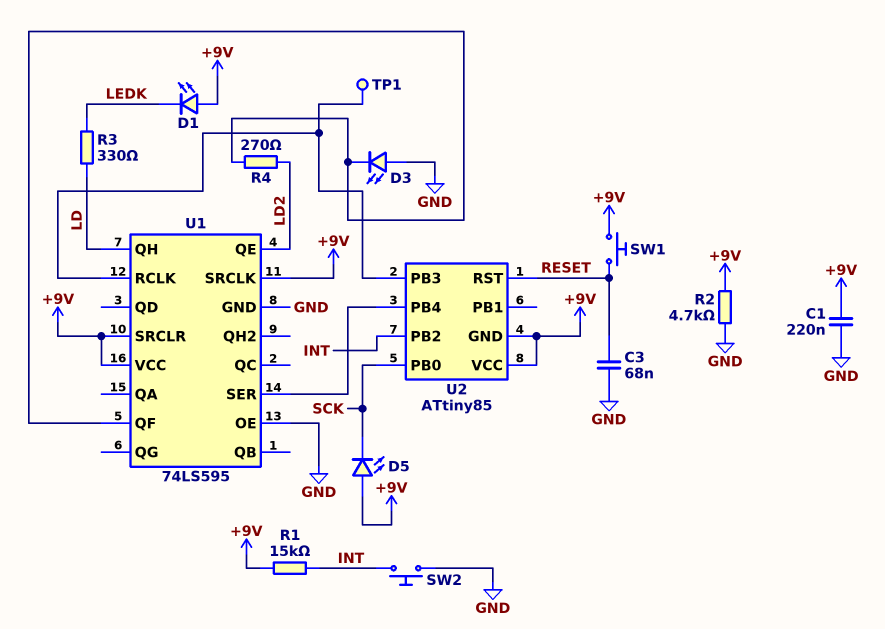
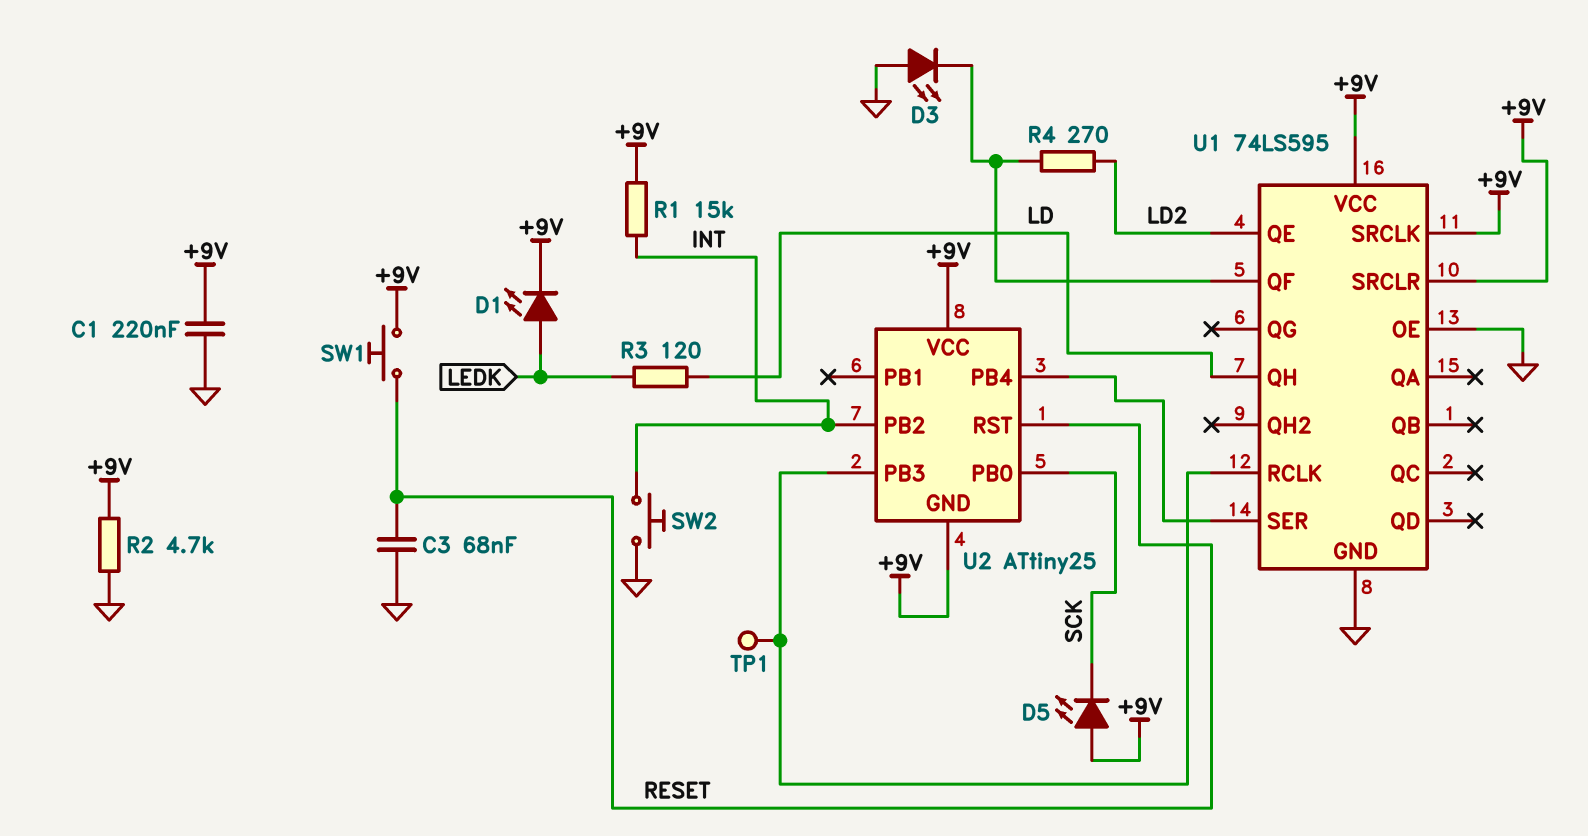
D1: LED (A +9V, K LEDK) -> LED (A LEDK, K +9V)
R3: 330 (LD, LEDK) -> 120 (LD, LEDK)
U2: ATtiny85 -> ATtiny25

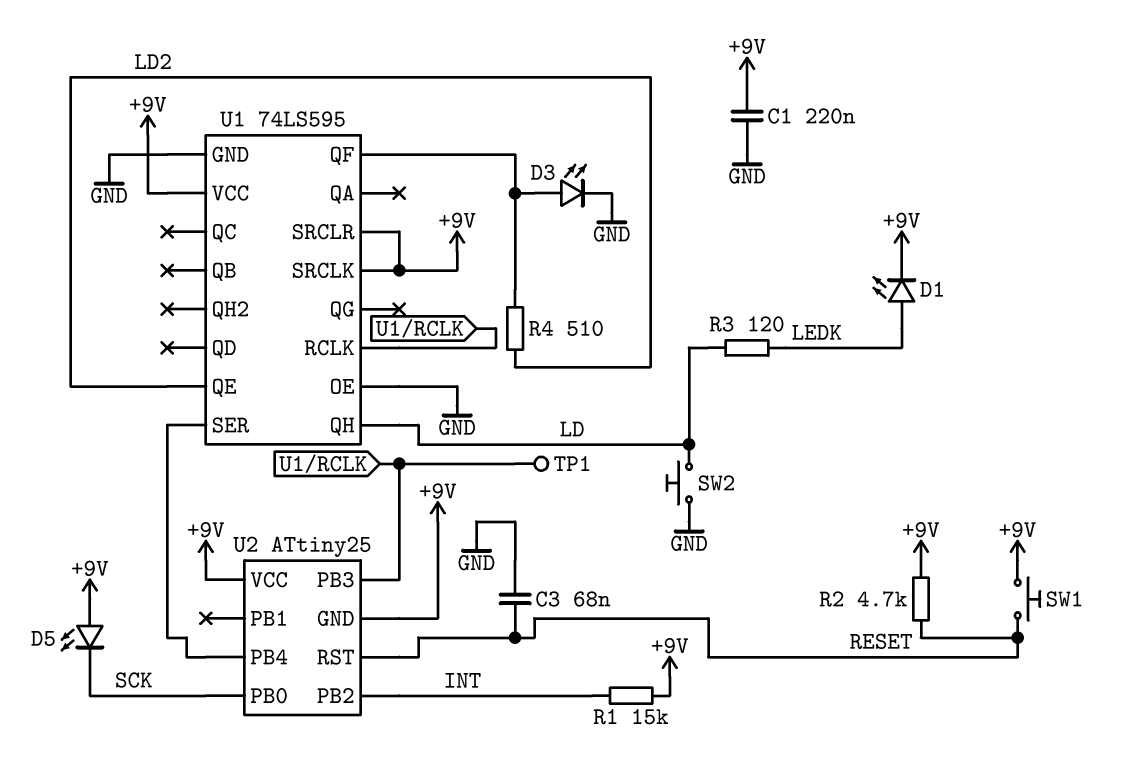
D3: LED (A GND, K U1/QF) -> LED (A U1/QF, K GND)
R2: 4.7k (+9V, GND) -> 4.7k (+9V, RESET)
R4: 270 (LD2, U1/QF) -> 510 (LD2, U1/QF)
SW2: button (GND, INT) -> button (GND, LD)

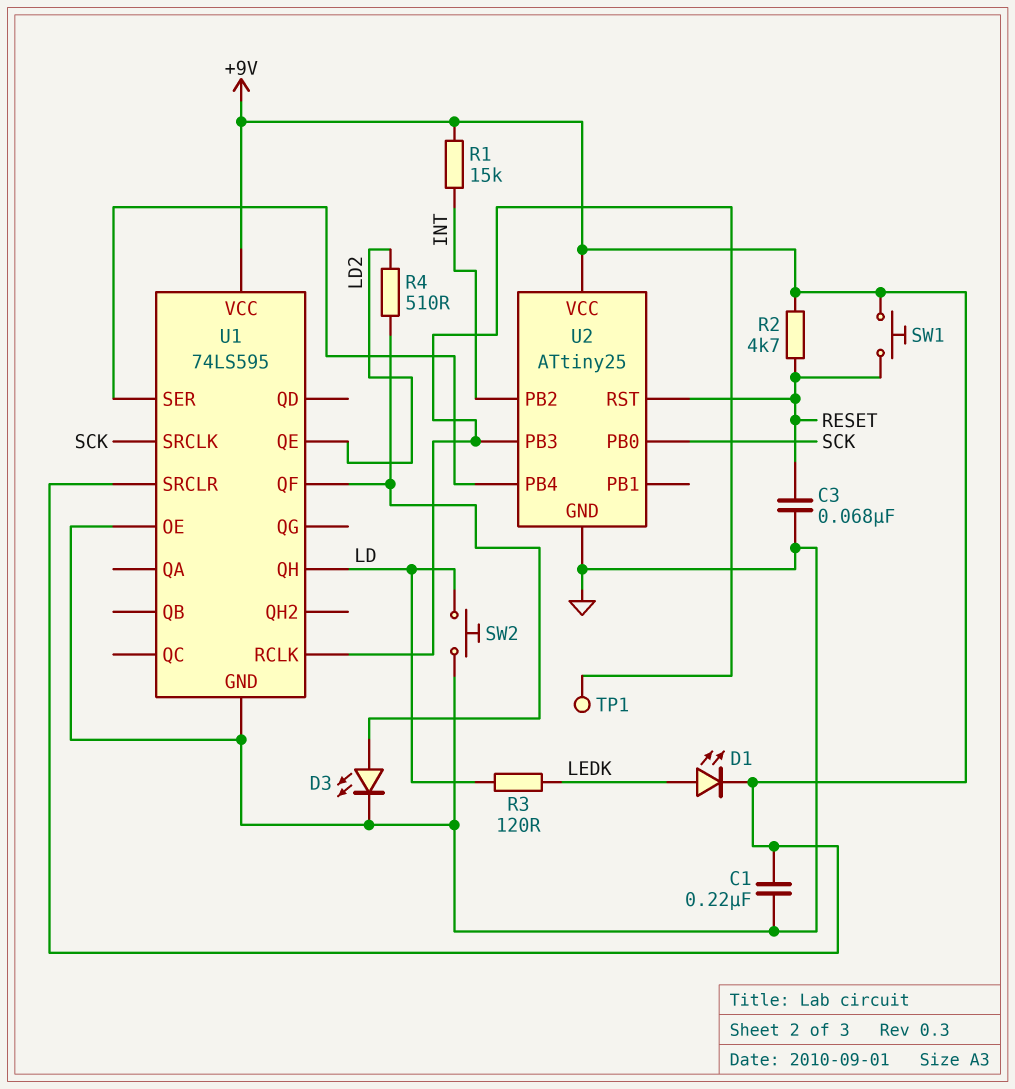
D5: LED (A +9V, K SCK) -> none
U1 pin SRCLK: +9V -> SCK
U2 pin GND: +9V -> GND

